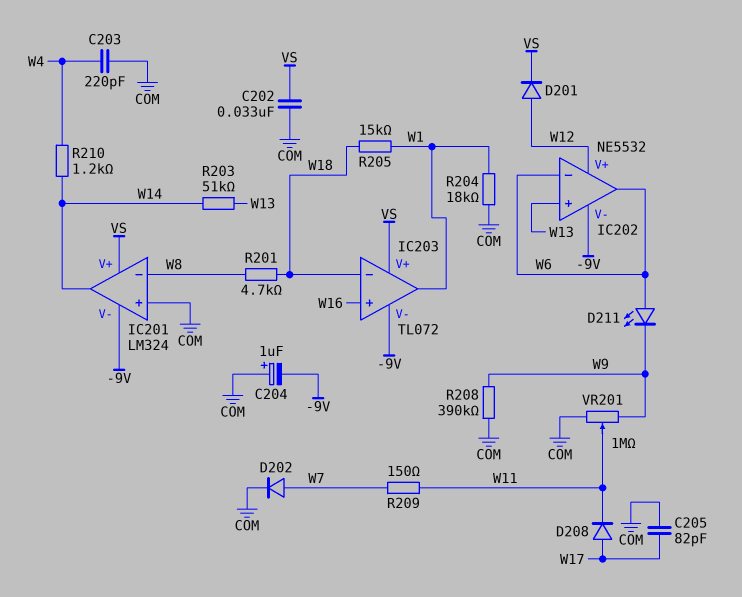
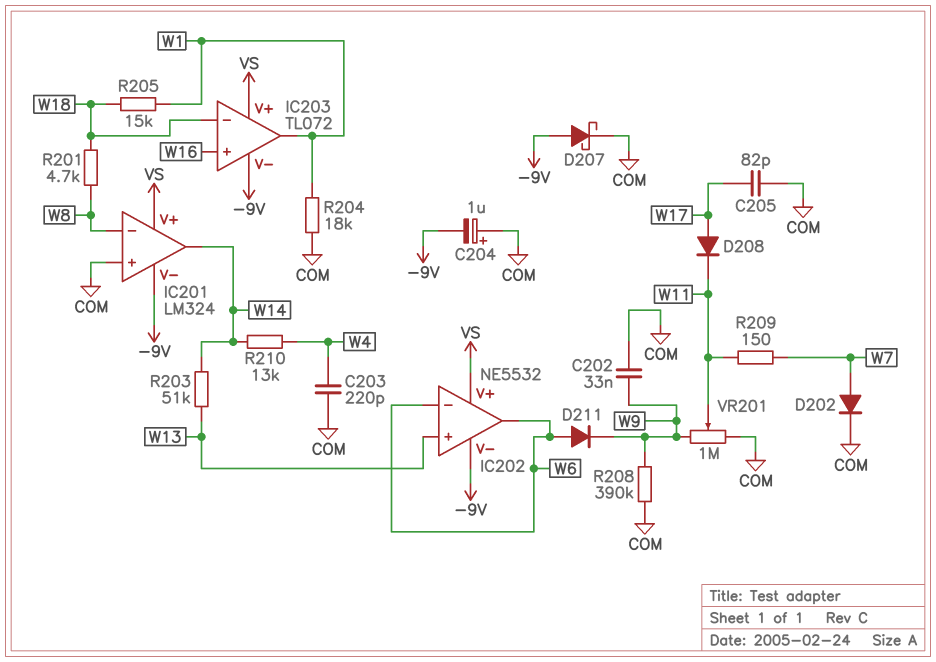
C202: 33nF (COM, VS) -> 33nF (COM, W9)
D201: diode (A W12, K VS) -> none
D207: none -> schottky (A -9V, K COM)
D211: LED (A W6, K W9) -> diode (A W6, K W9)
IC202 pin V+: W12 -> VS
R210: 1.2k (W4, W14) -> 13k (W4, W14)

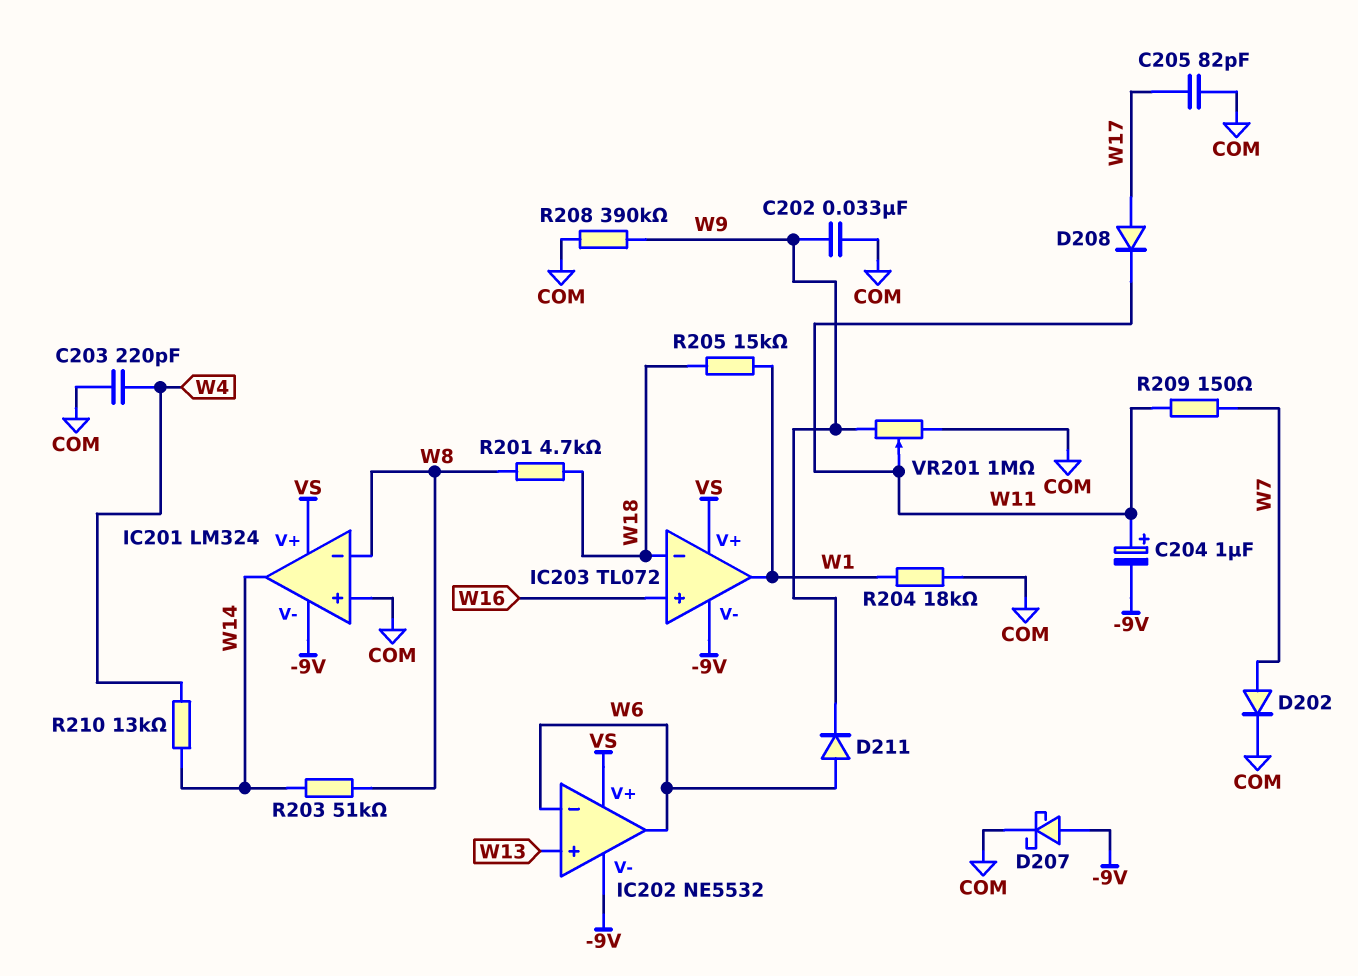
C204: 1uF (plus COM, minus -9V) -> 1uF (plus W11, minus -9V)
R203: 51k (W13, W14) -> 51k (W8, W14)

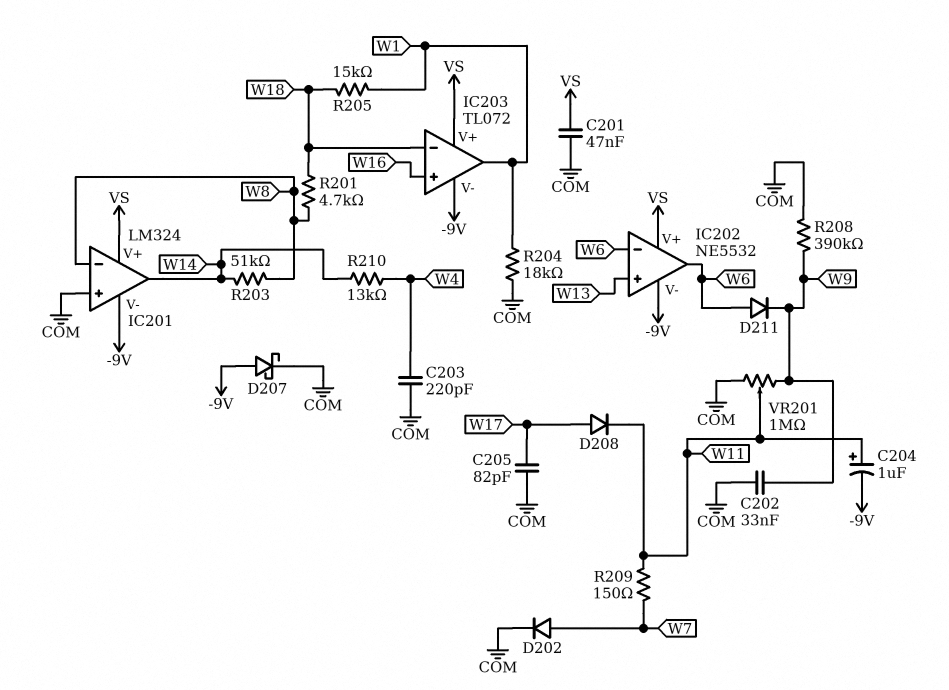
C201: none -> 47nF (COM, VS)

